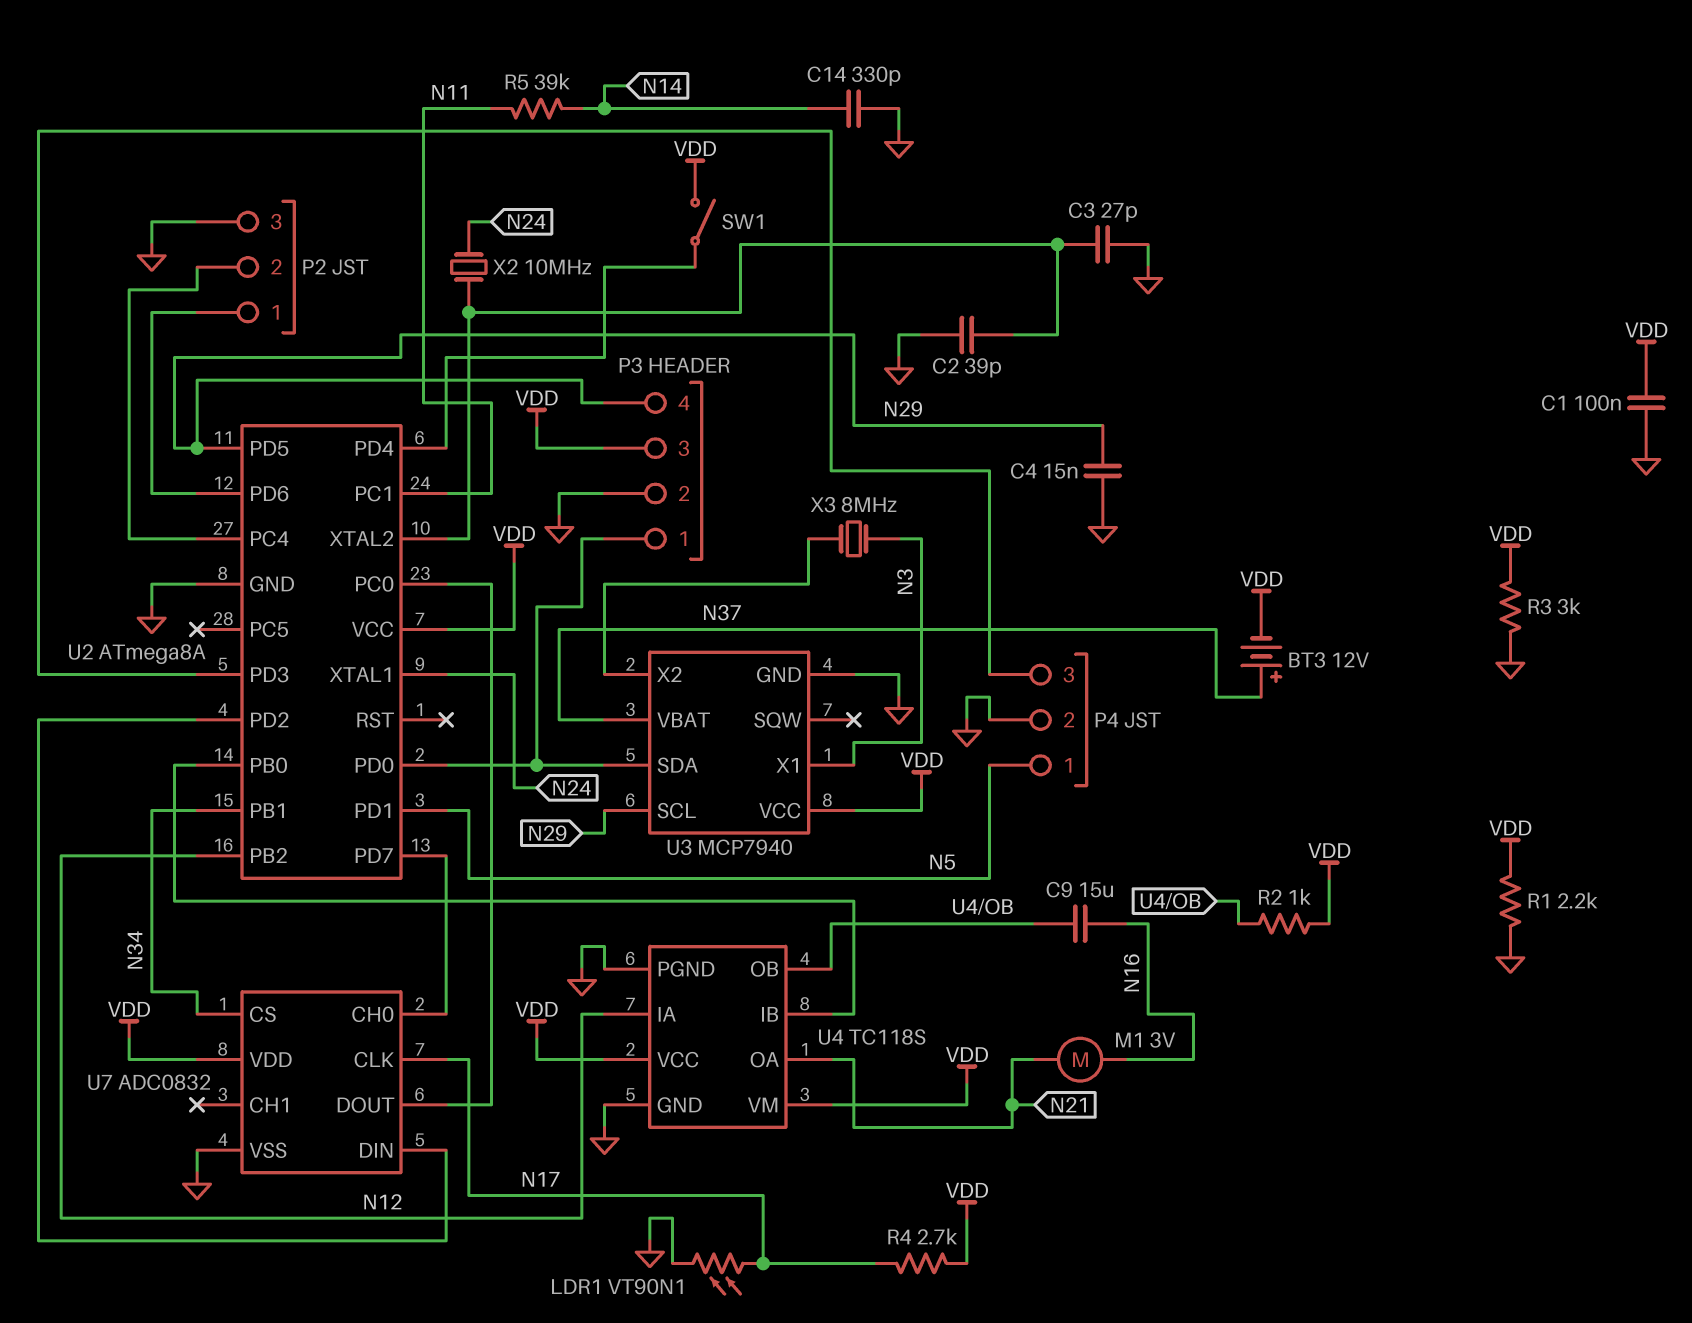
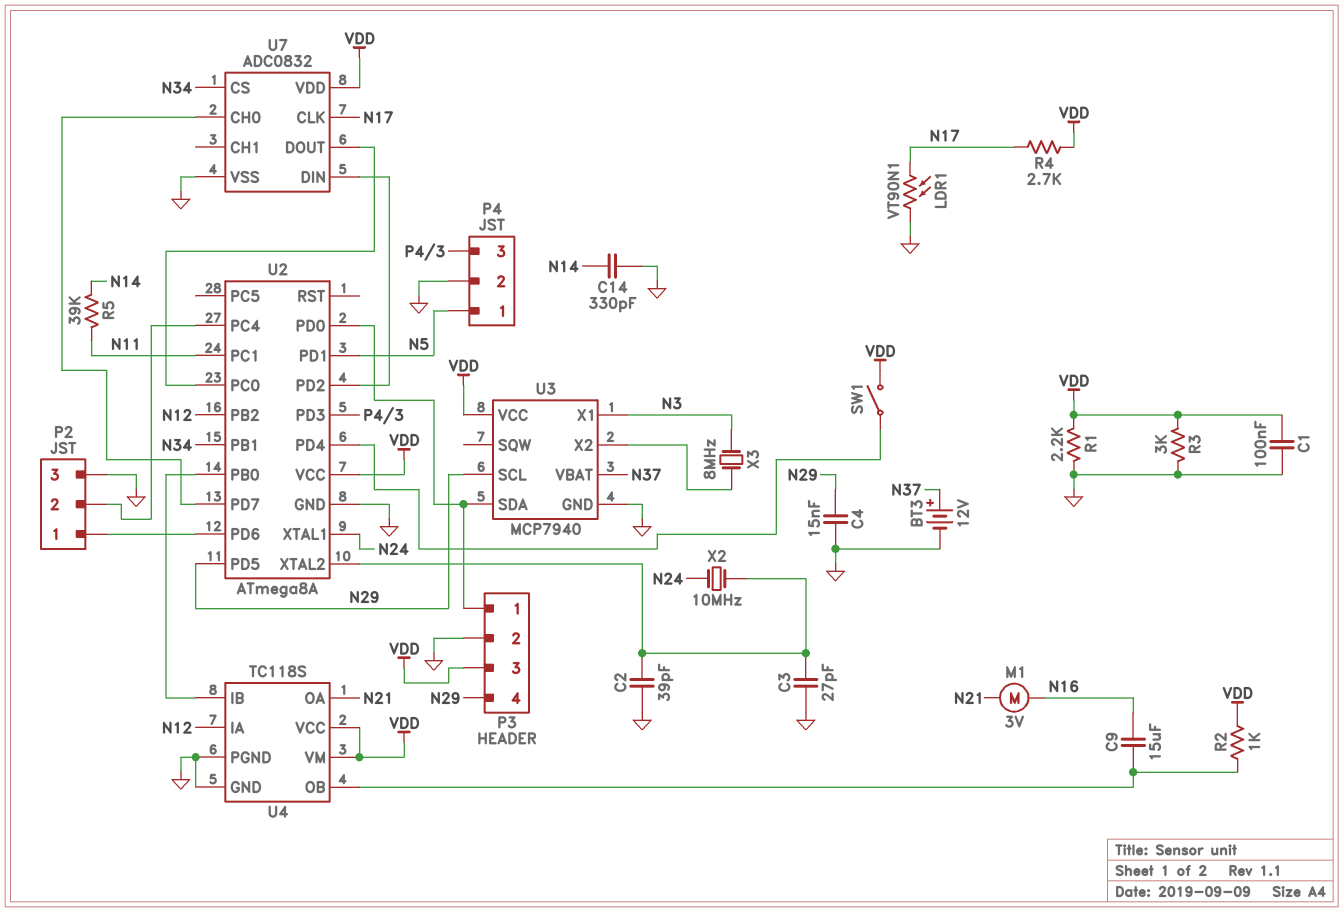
BT3: 12V (plus N37, minus VDD) -> 12V (plus N37, minus GND)

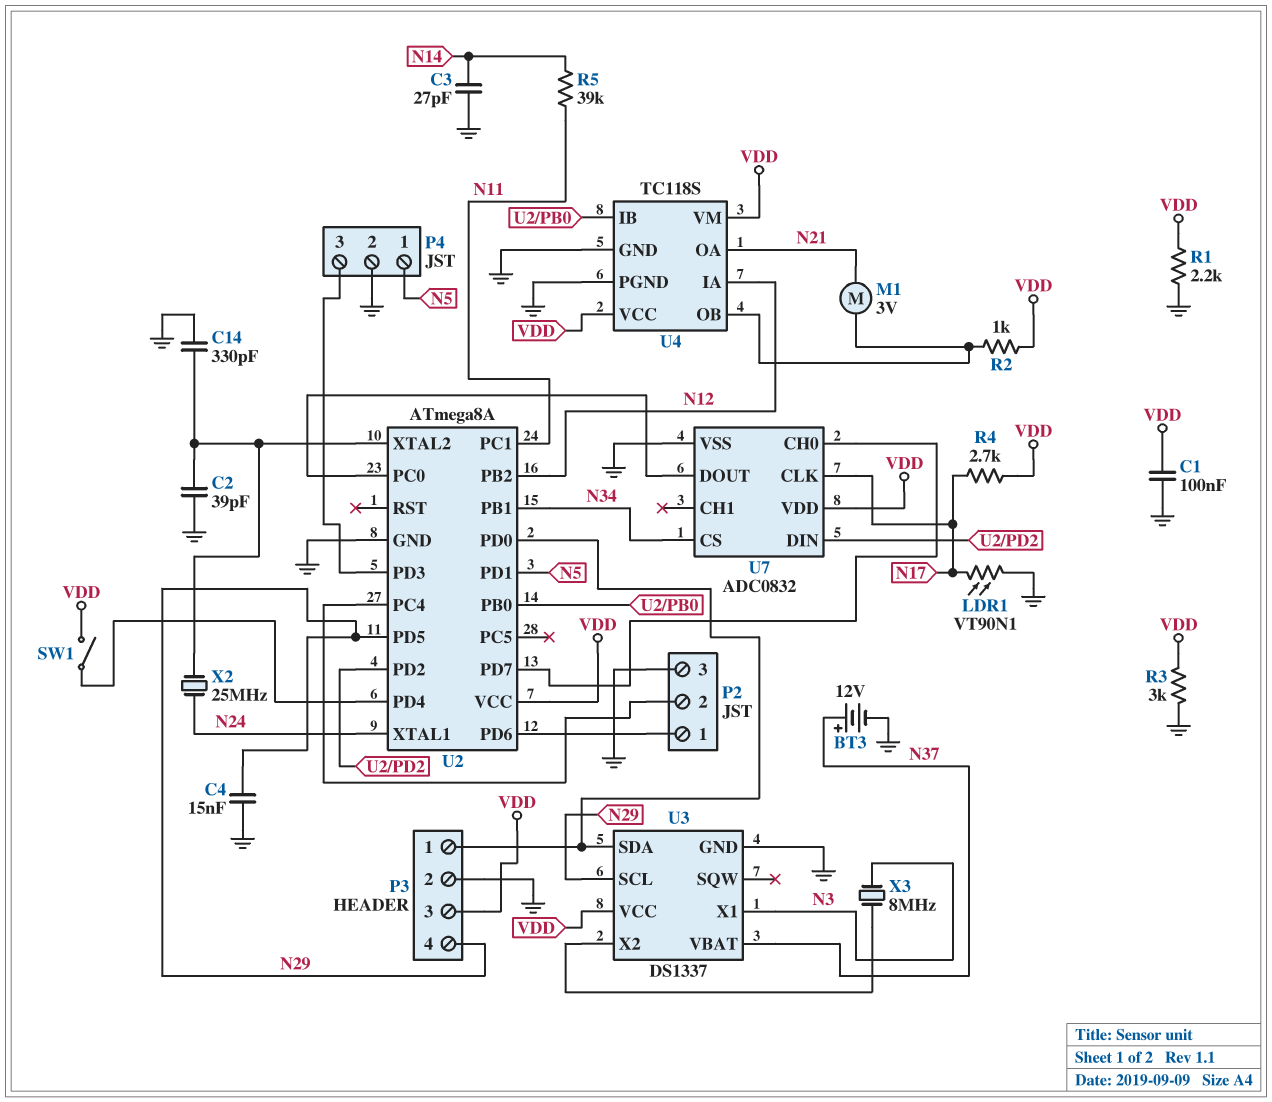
C3: 27pF (GND, U2/XTAL2) -> 27pF (GND, N14)
C9: 15uF (N16, U4/OB) -> none
C14: 330pF (GND, N14) -> 330pF (GND, U2/XTAL2)
M1: motor 3V (N16, N21) -> motor 3V (N21, U4/OB)
U3: MCP7940 -> DS1337
X2: 10MHz (N24, U2/XTAL2) -> 25MHz (N24, U2/XTAL2)

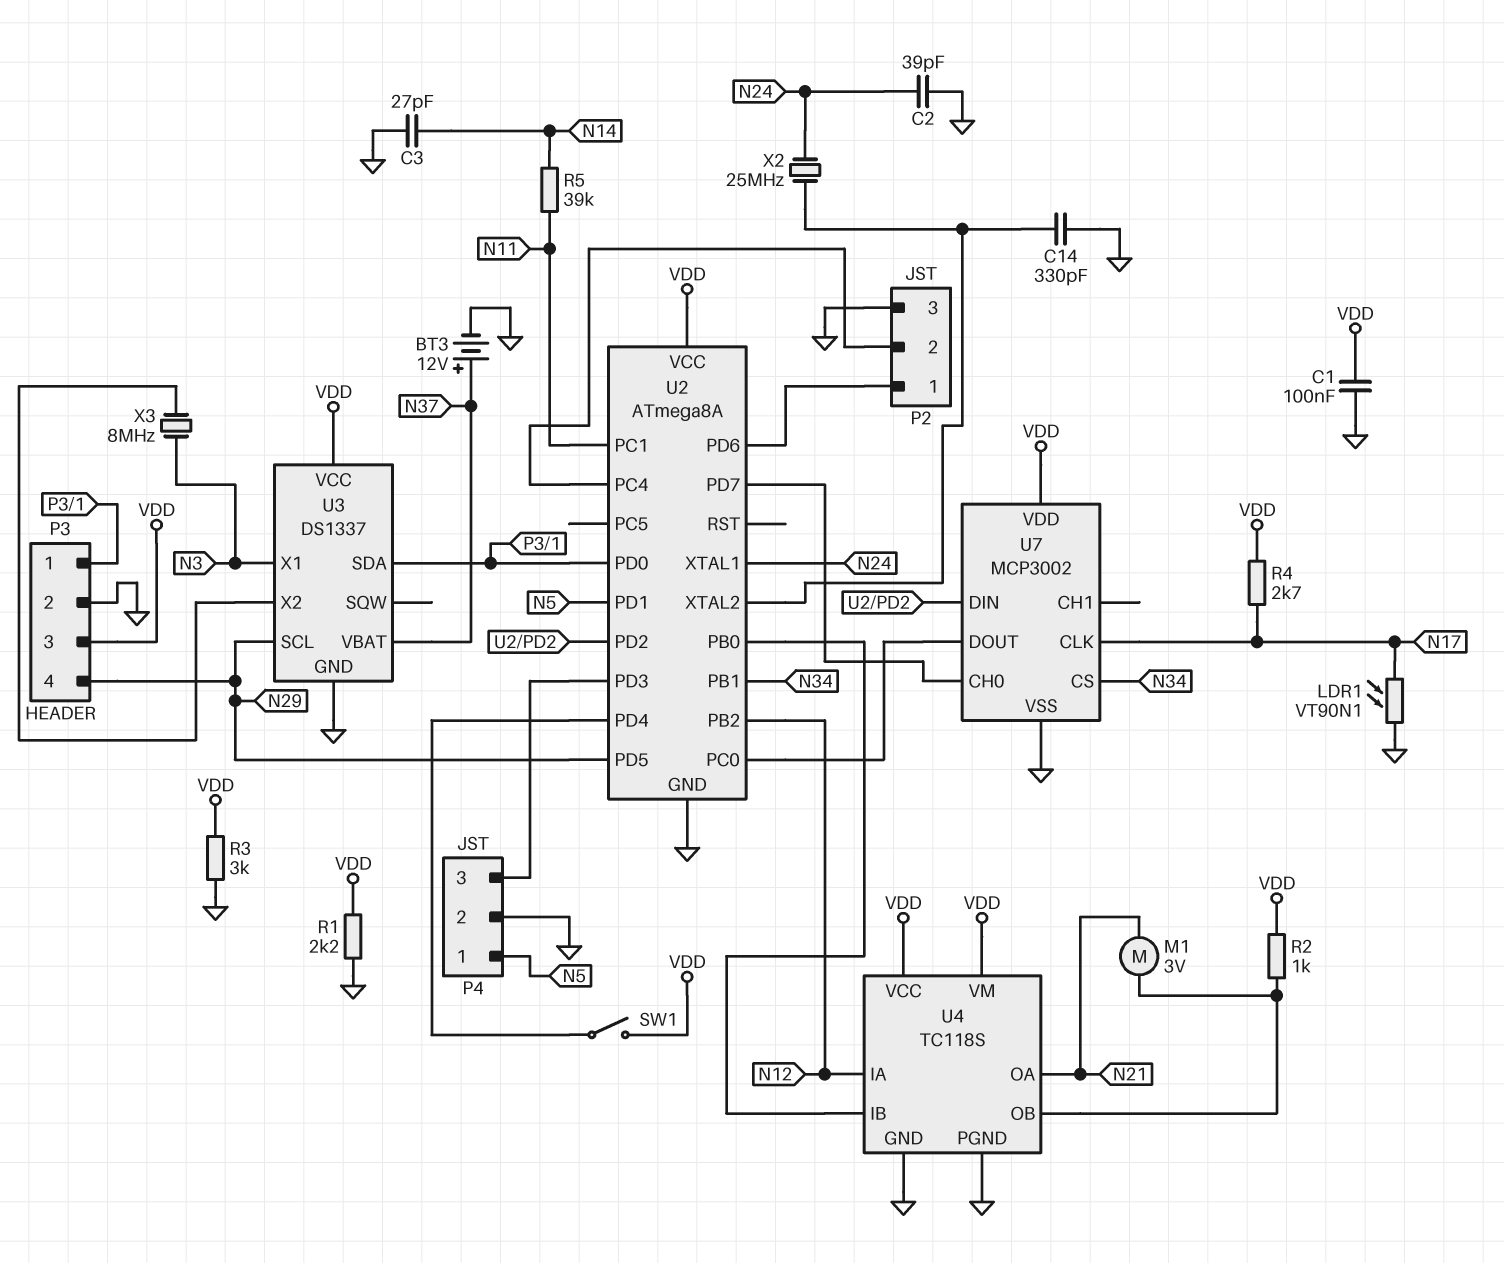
C2: 39pF (GND, U2/XTAL2) -> 39pF (GND, N24)
C4: 15nF (GND, N29) -> none
U7: ADC0832 -> MCP3002

